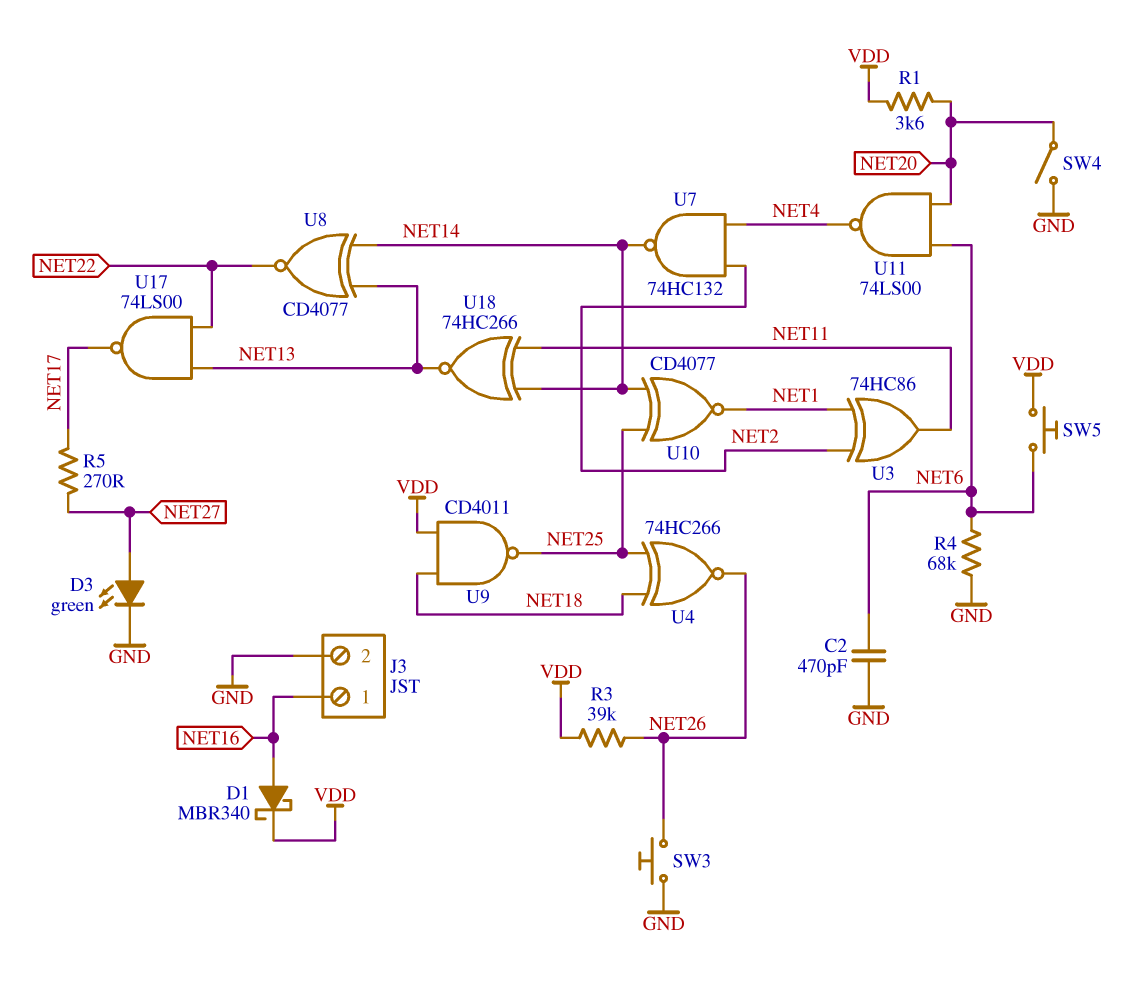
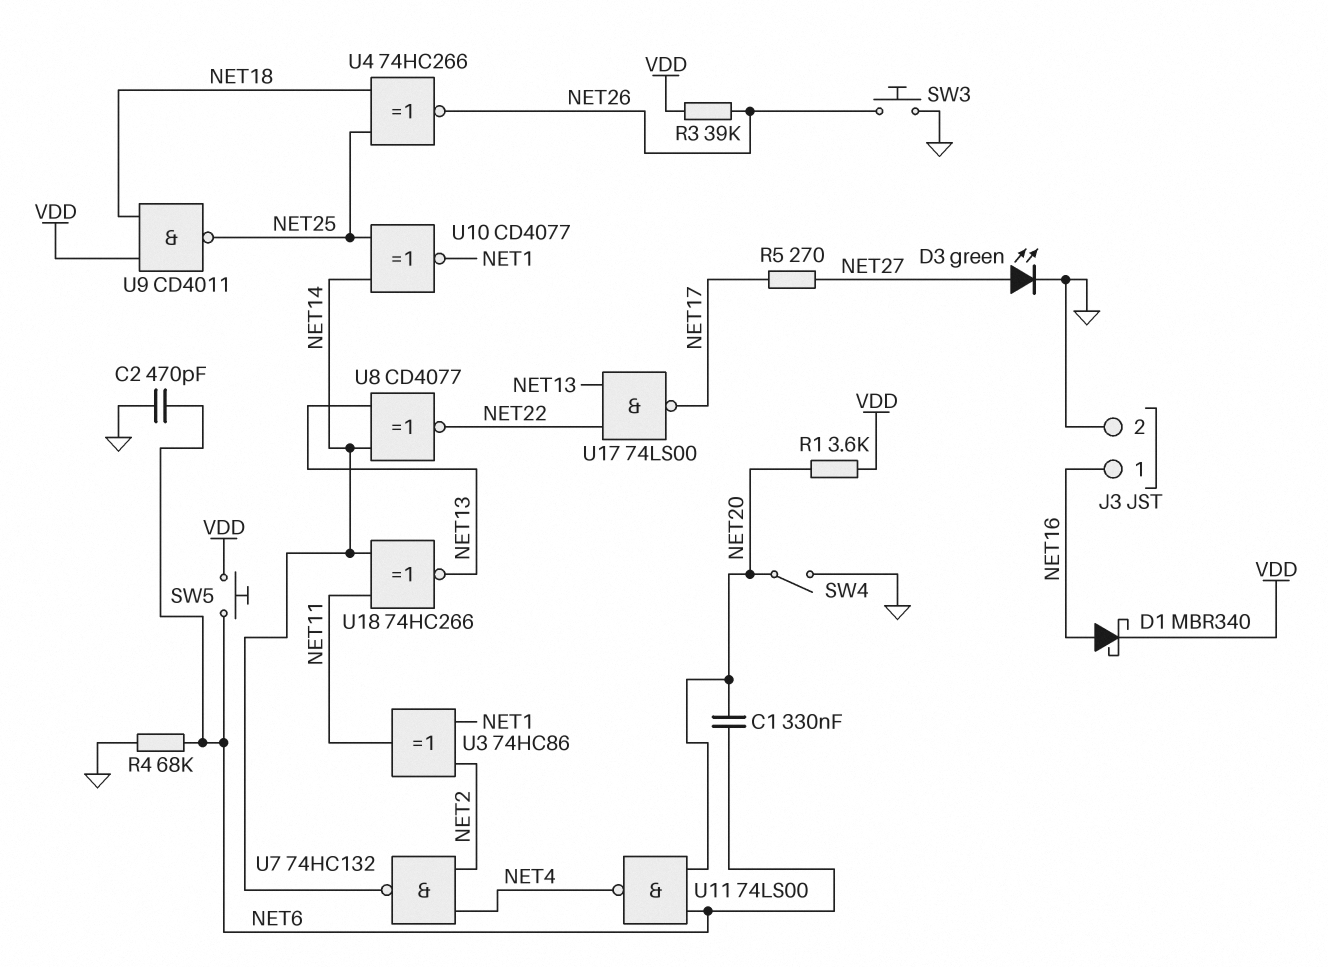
C1: none -> 330nF (NET6, NET20)

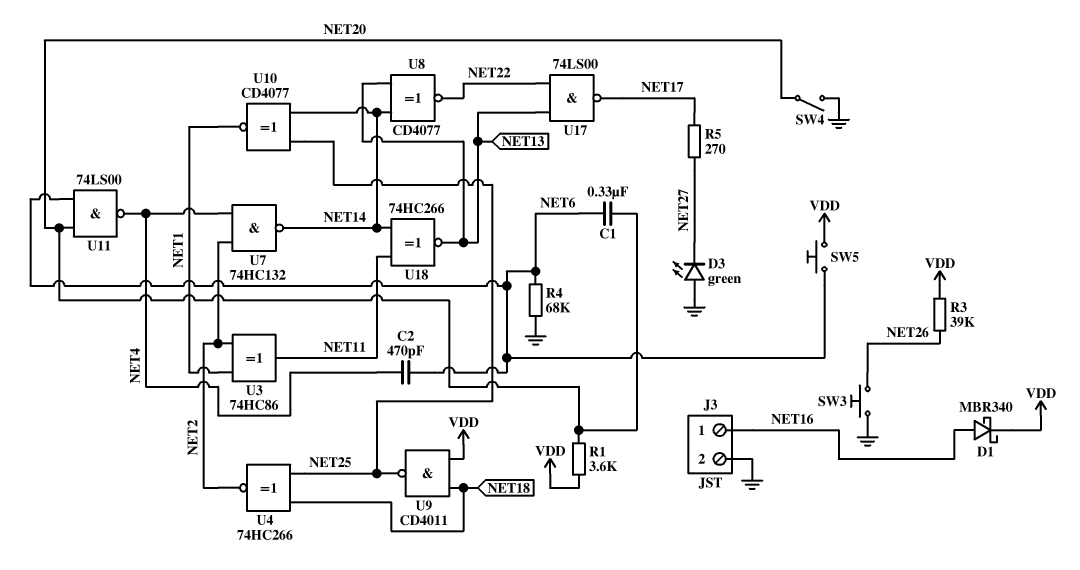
C2: 470pF (GND, NET6) -> 470pF (NET4, NET6)
D3: LED green (A NET27, K GND) -> LED green (A GND, K NET27)
U4: XNOR 74HC266 (in NET18, in NET25, out NET26) -> XNOR 74HC266 (in NET18, in NET25, out NET2)

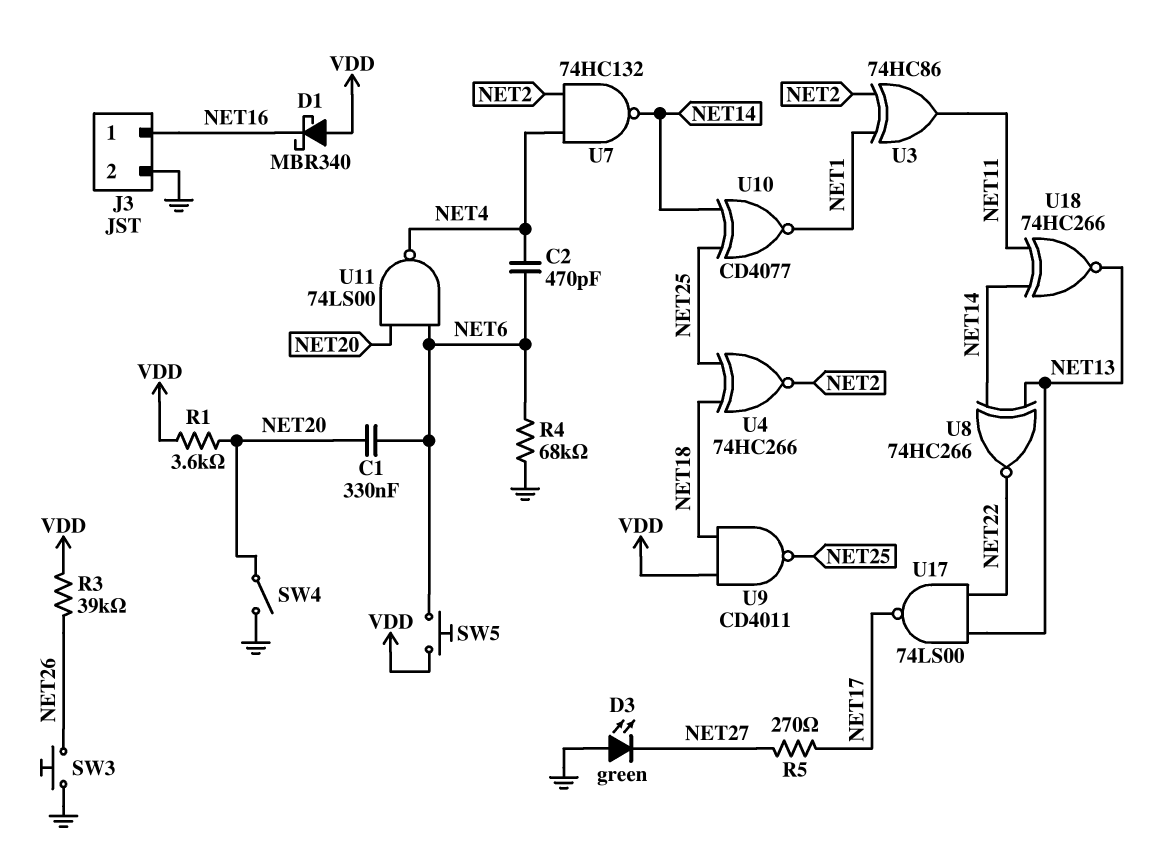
D1: schottky MBR340 (A NET16, K VDD) -> schottky MBR340 (A VDD, K NET16)
U8: XNOR CD4077 (in NET13, in NET14, out NET22) -> XNOR 74HC266 (in NET13, in NET14, out NET22)

